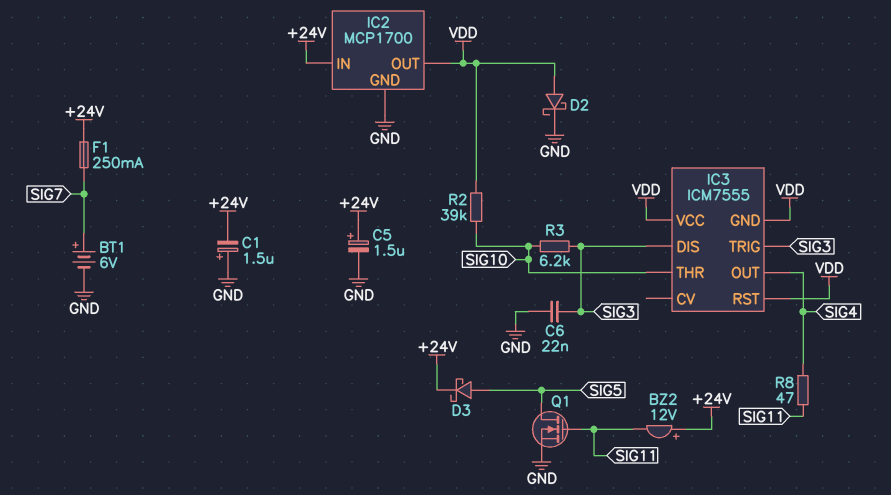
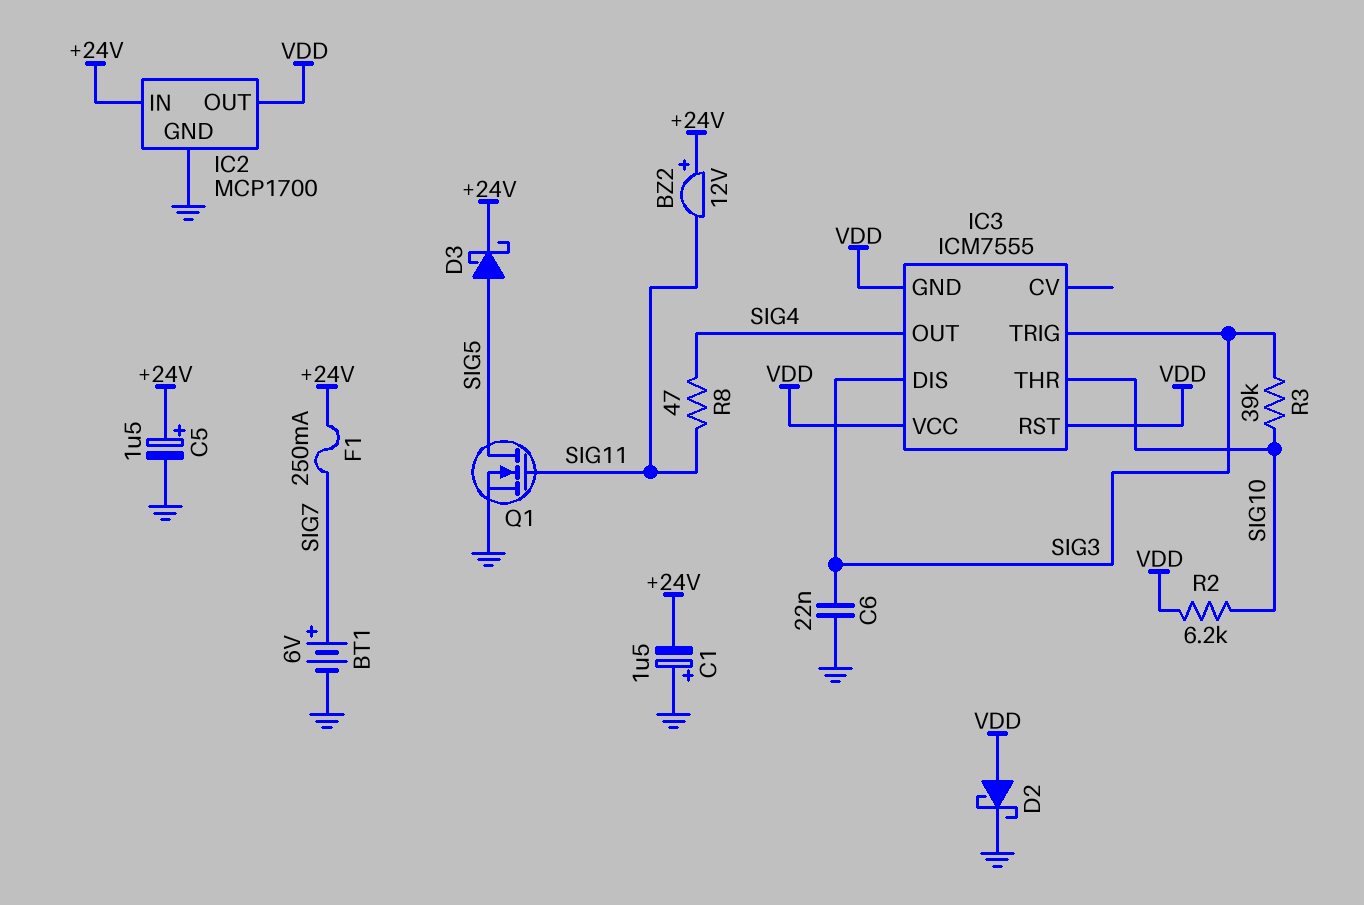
R2: 39k (SIG10, VDD) -> 6.2k (SIG10, VDD)
R3: 6.2k (SIG3, SIG10) -> 39k (SIG3, SIG10)

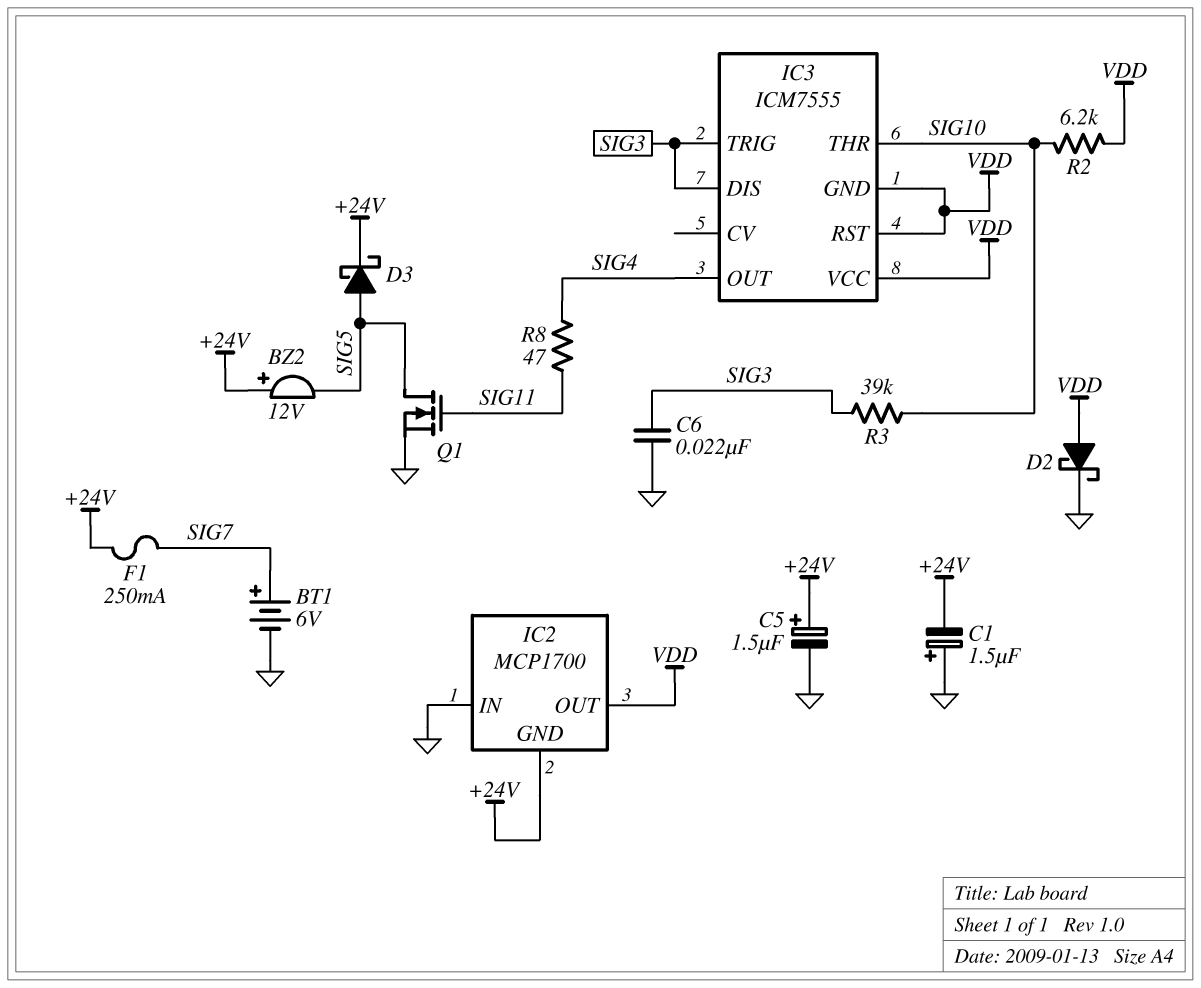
BZ2: buzzer 12V (plus +24V, minus SIG11) -> buzzer 12V (plus +24V, minus SIG5)
IC2 pin GND: GND -> +24V
IC2 pin IN: +24V -> GND

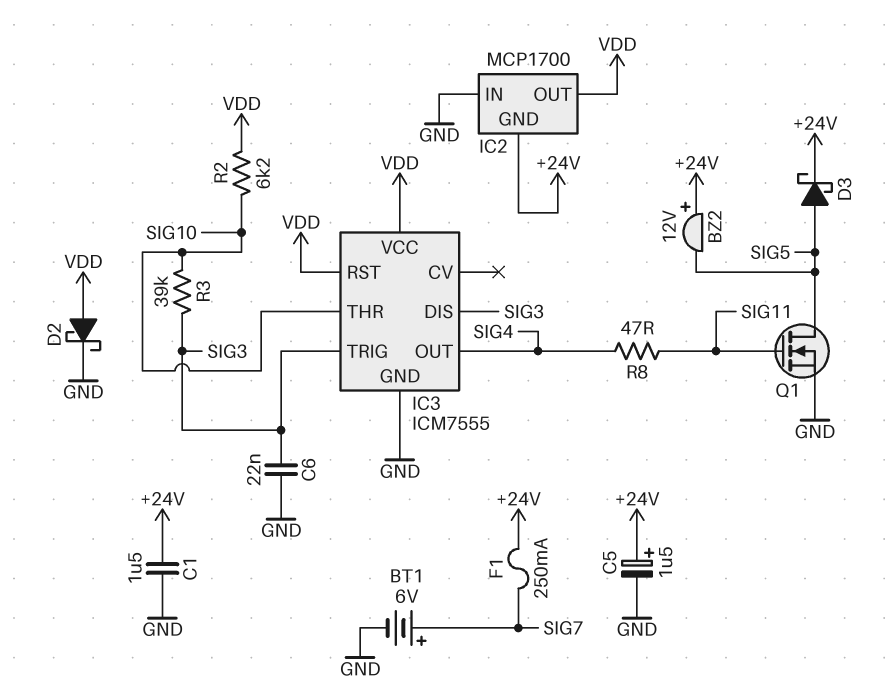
C1: 1.5uF (plus GND, minus +24V) -> 1.5uF (+24V, GND)
IC3 pin GND: VDD -> GND

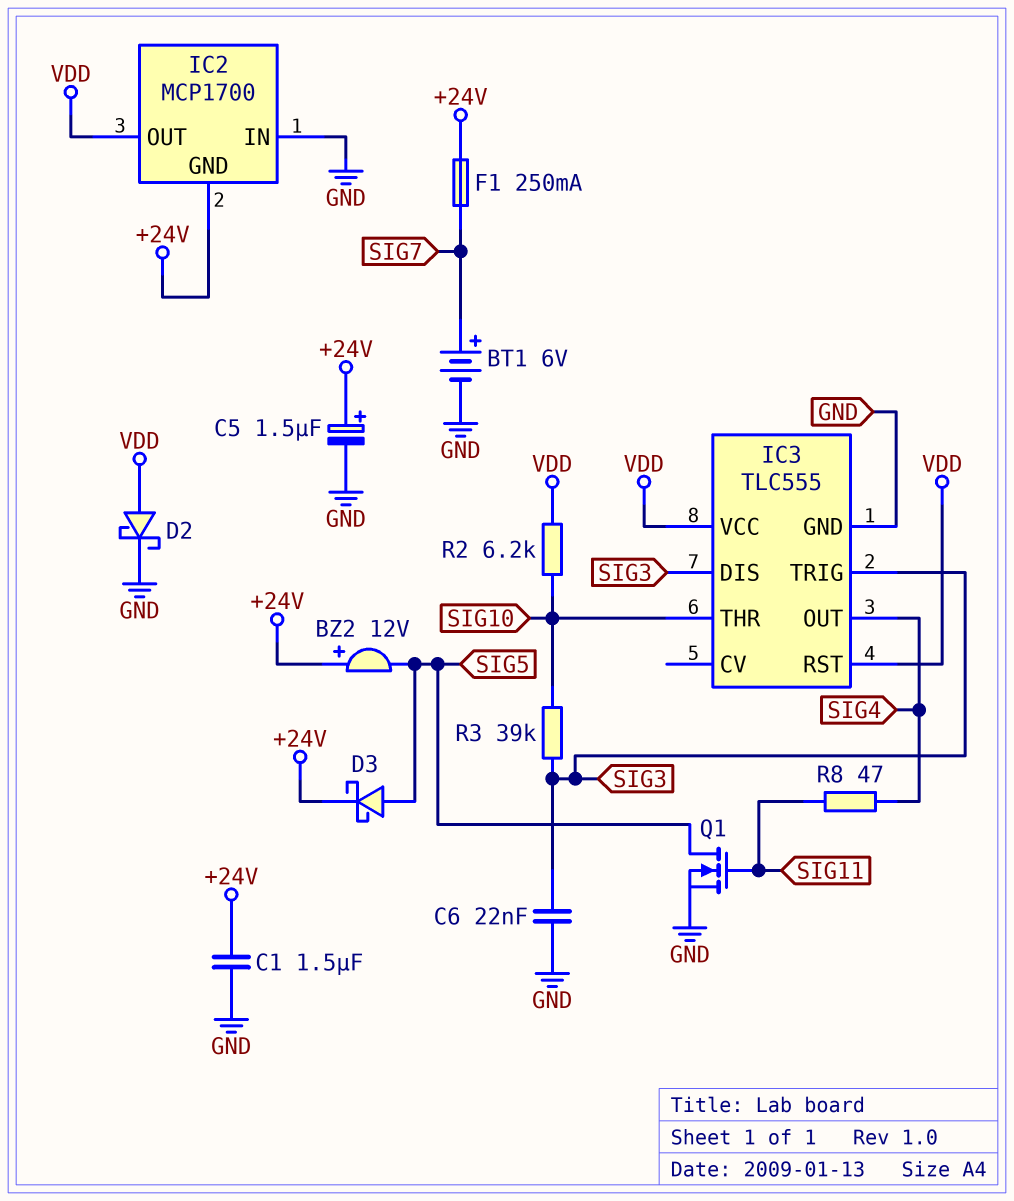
IC3: ICM7555 -> TLC555

